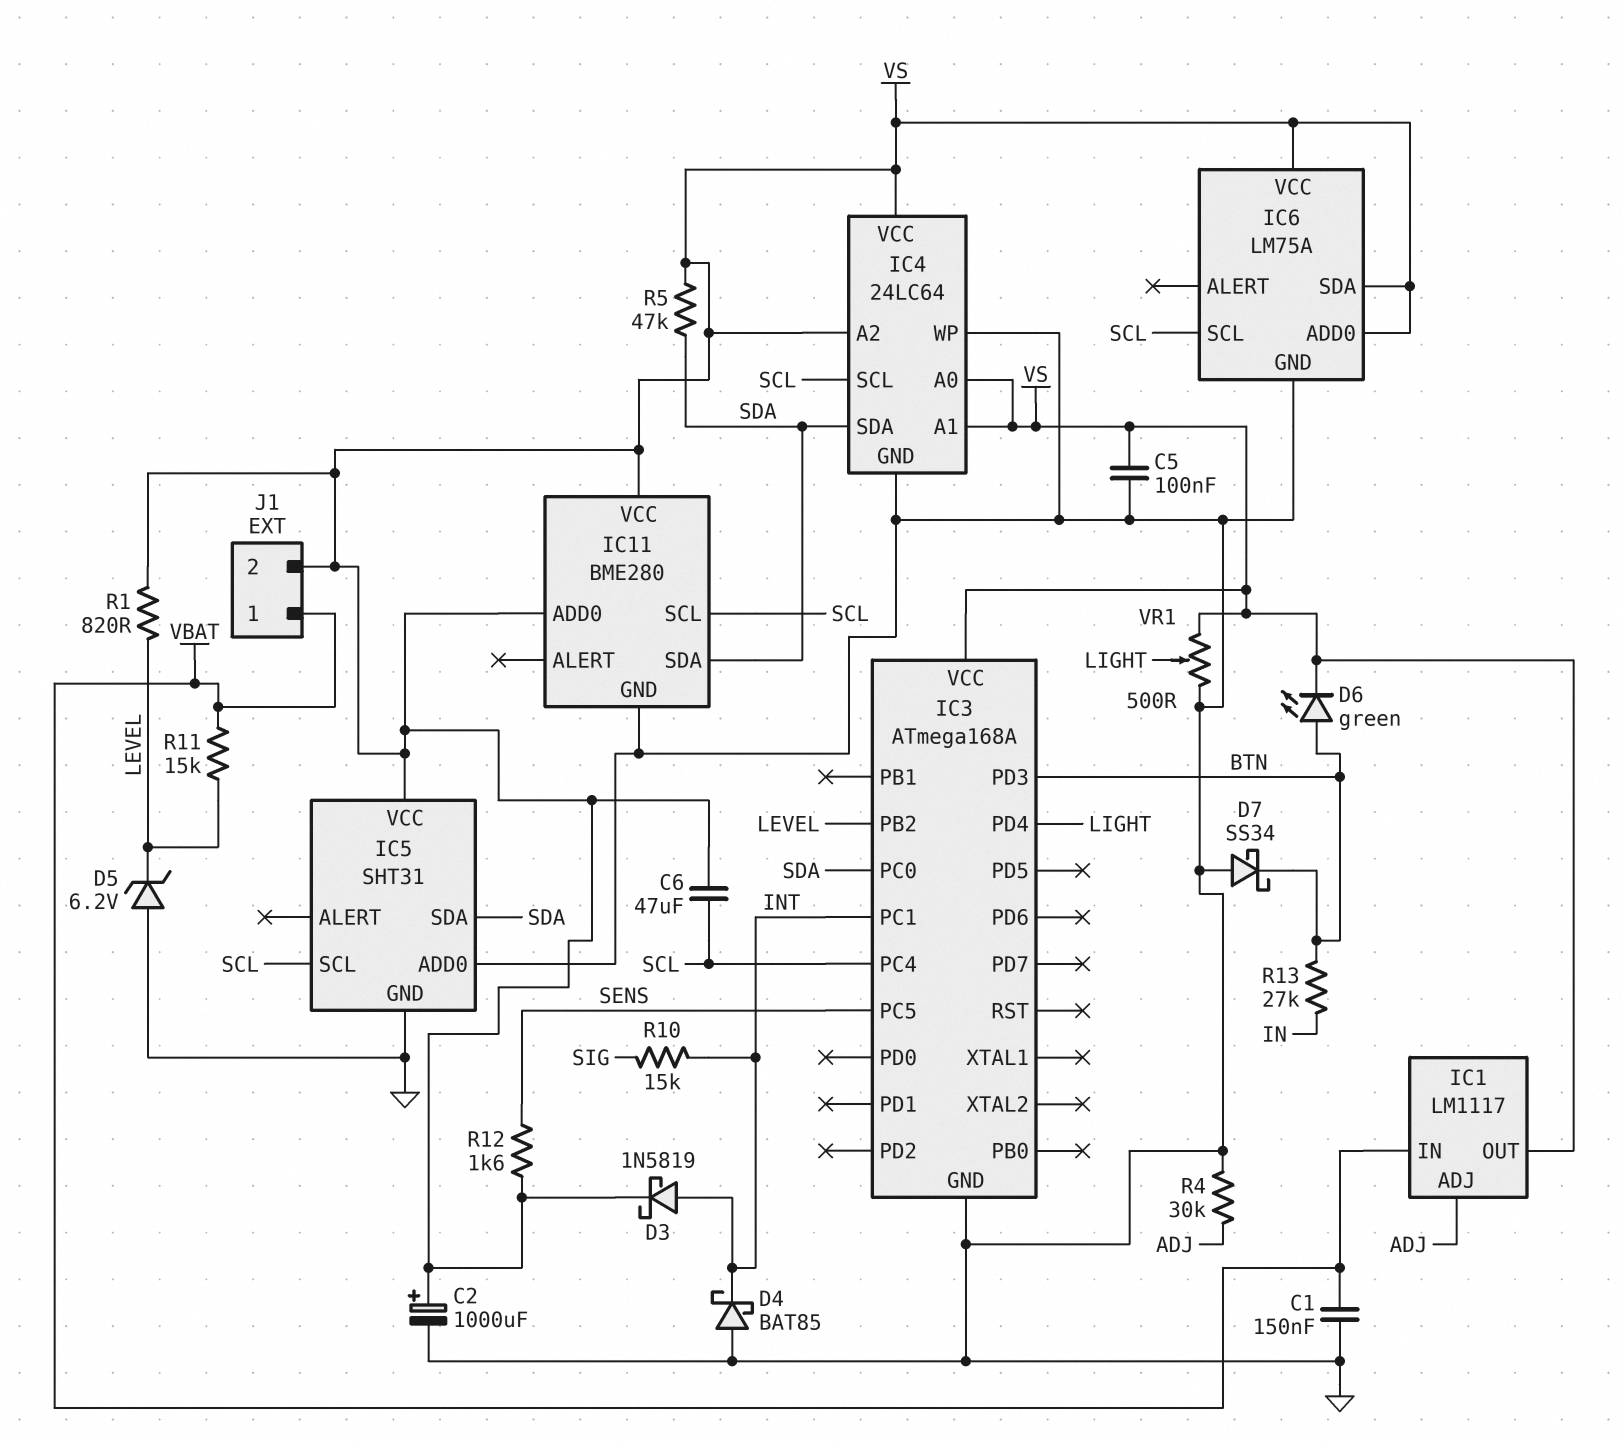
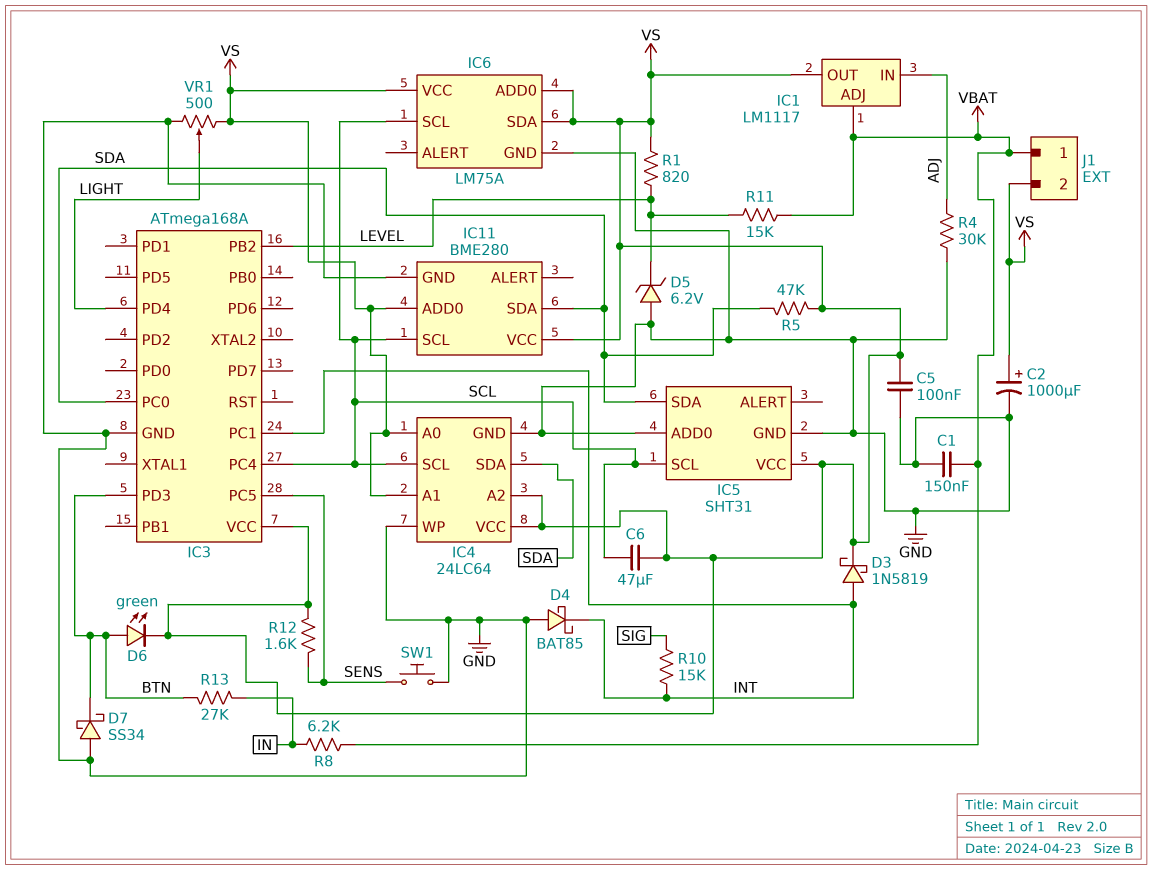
IC1 pin ADJ: ADJ -> VBAT
IC1 pin IN: VBAT -> ADJ
R8: none -> 6.2k (IN, VBAT)
SW1: none -> button (GND, SENS)

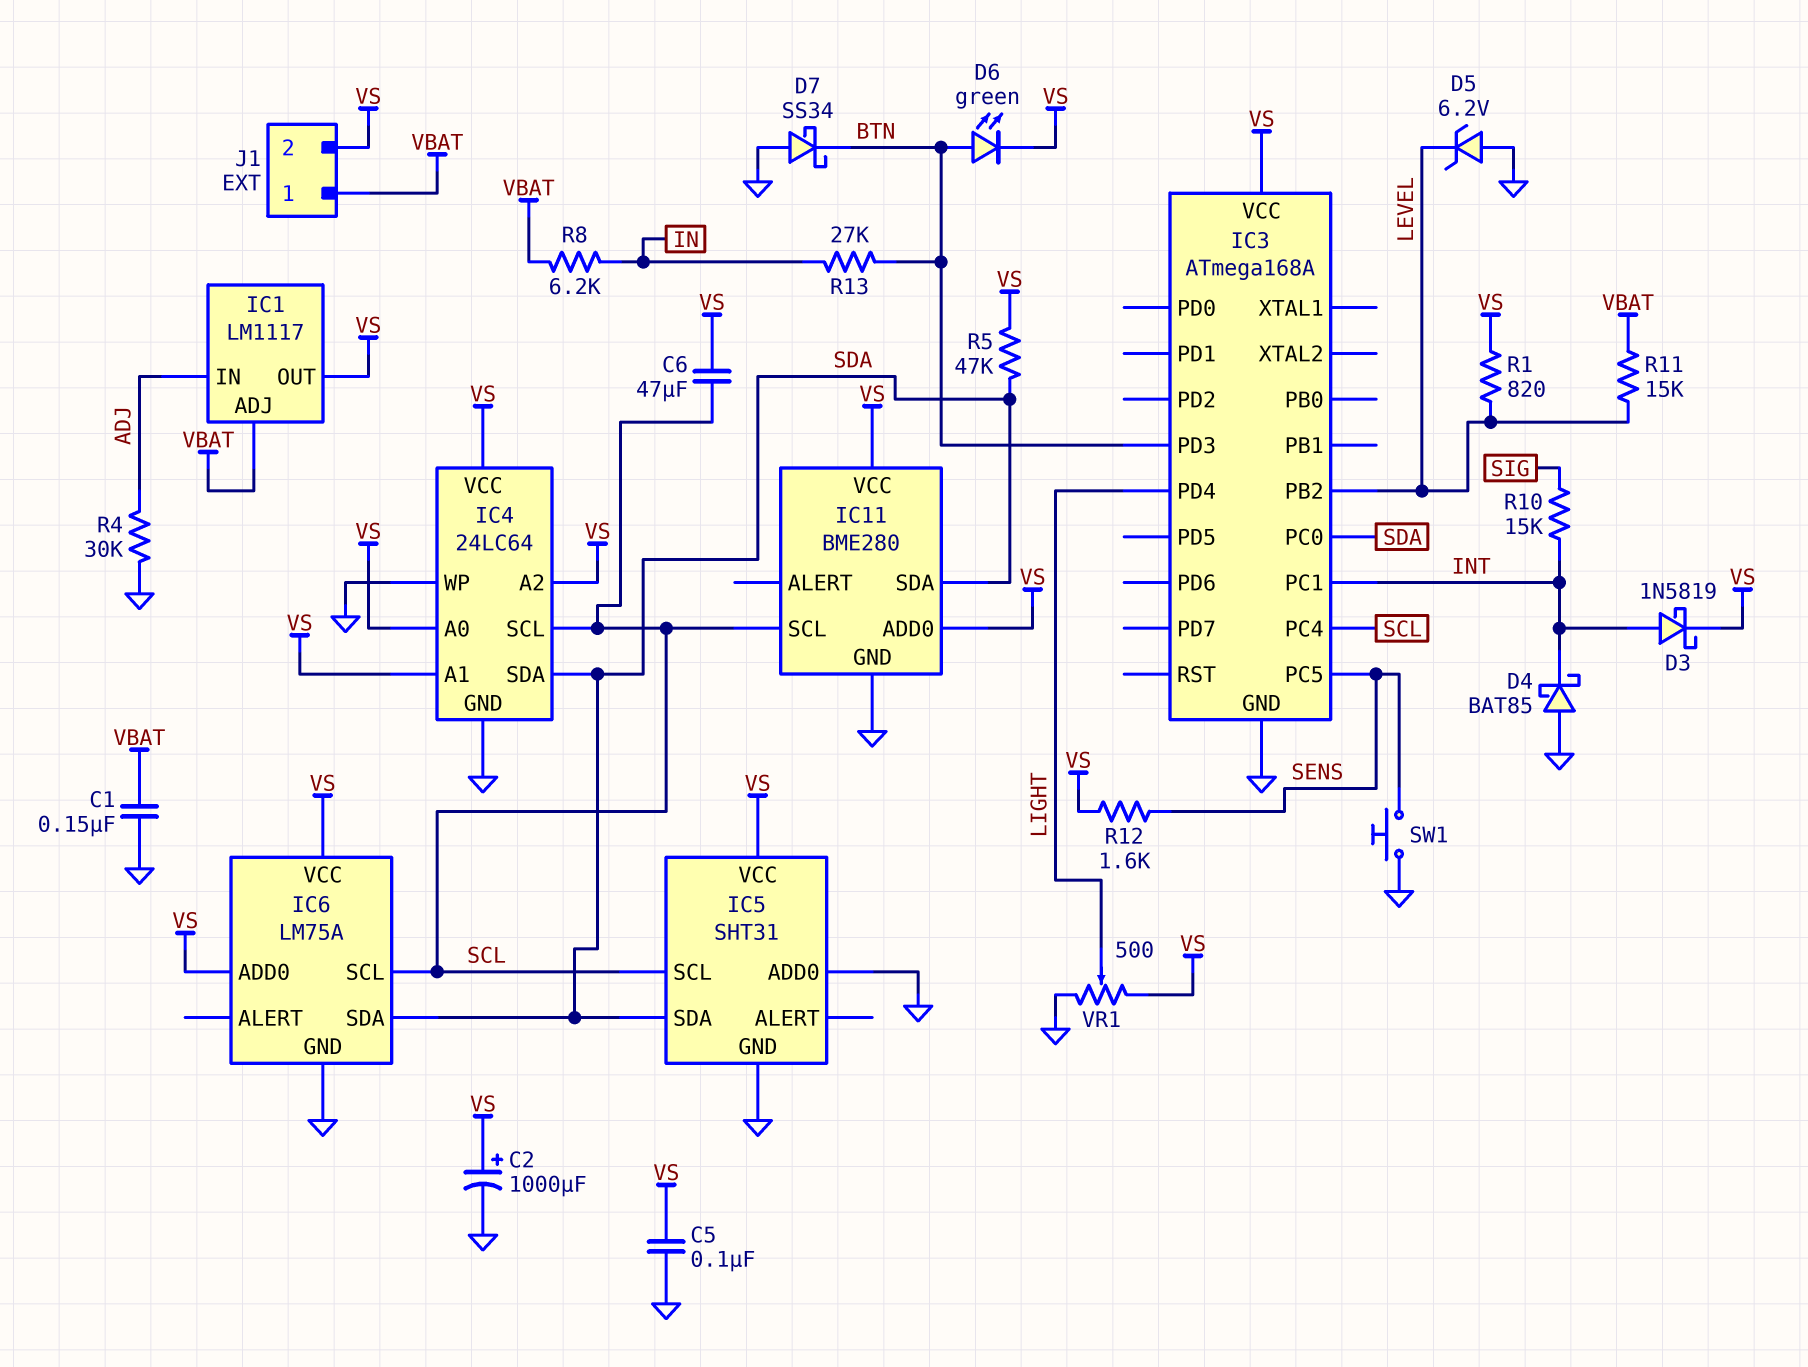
IC6 pin SDA: VS -> SDA

